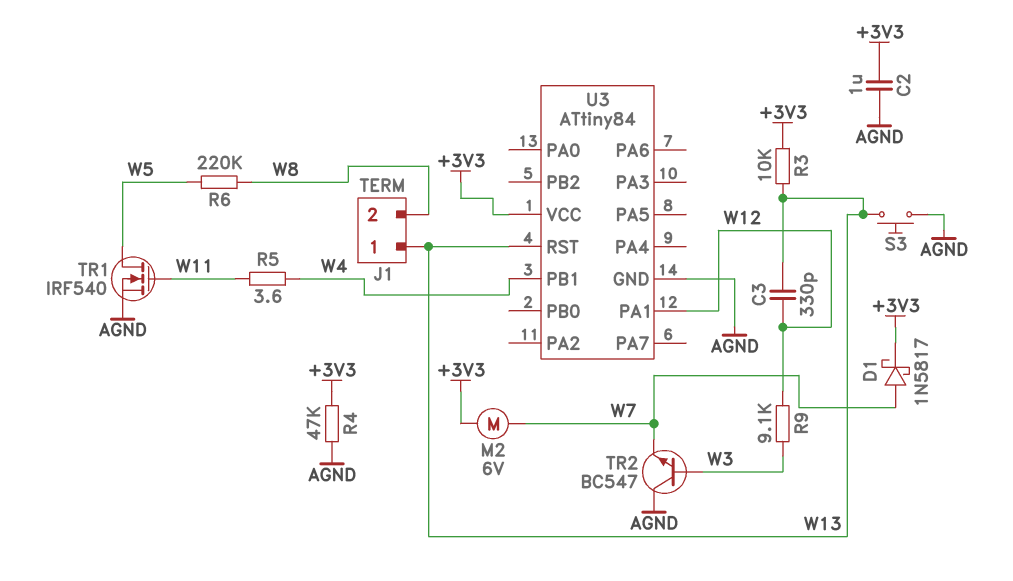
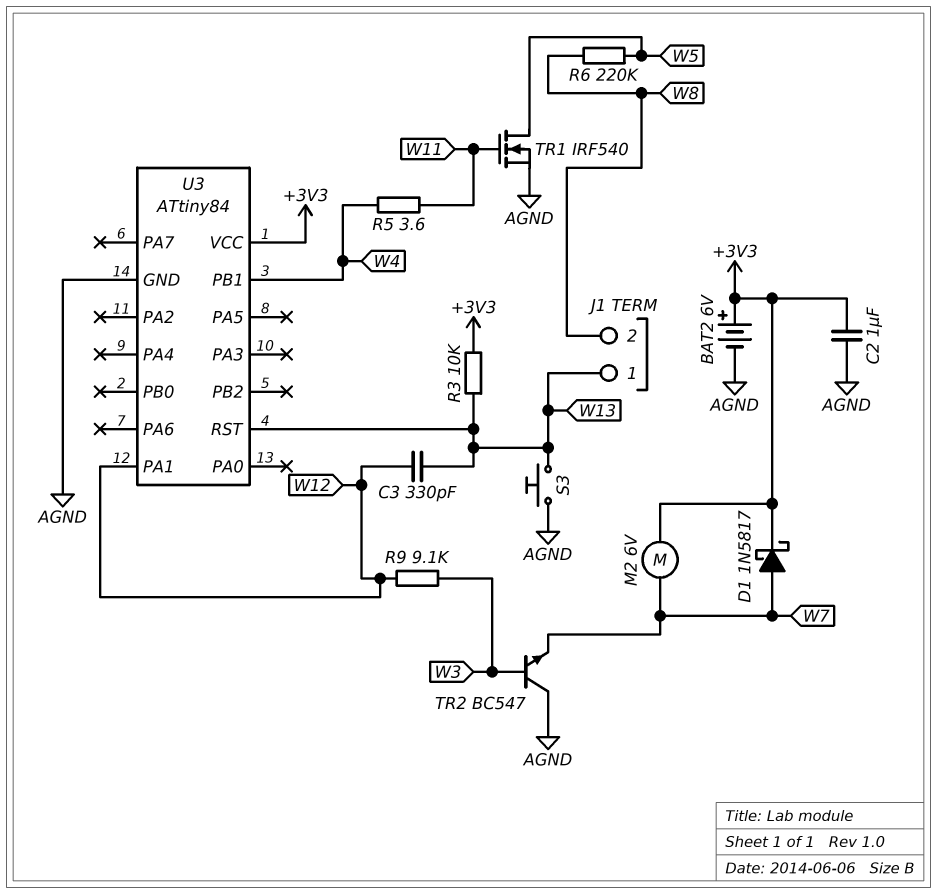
BAT2: none -> 6V (plus +3V3, minus AGND)
R4: 47k (+3V3, AGND) -> none

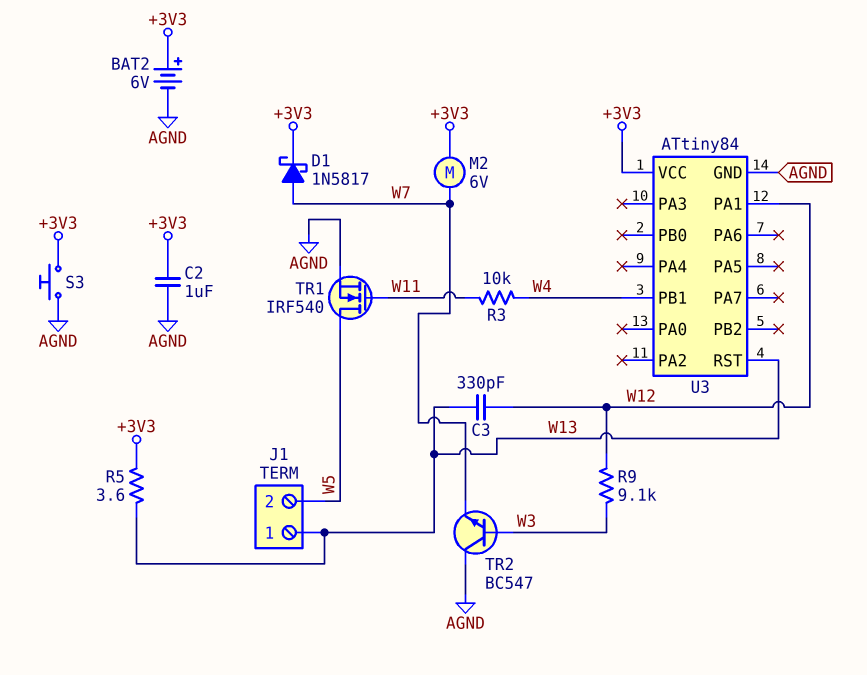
J1 pin 2: W8 -> W5
R3: 10k (+3V3, W13) -> 10k (W4, W11)
R5: 3.6 (W4, W11) -> 3.6 (+3V3, W13)
R6: 220k (W5, W8) -> none
S3: button (AGND, W13) -> button (+3V3, AGND)

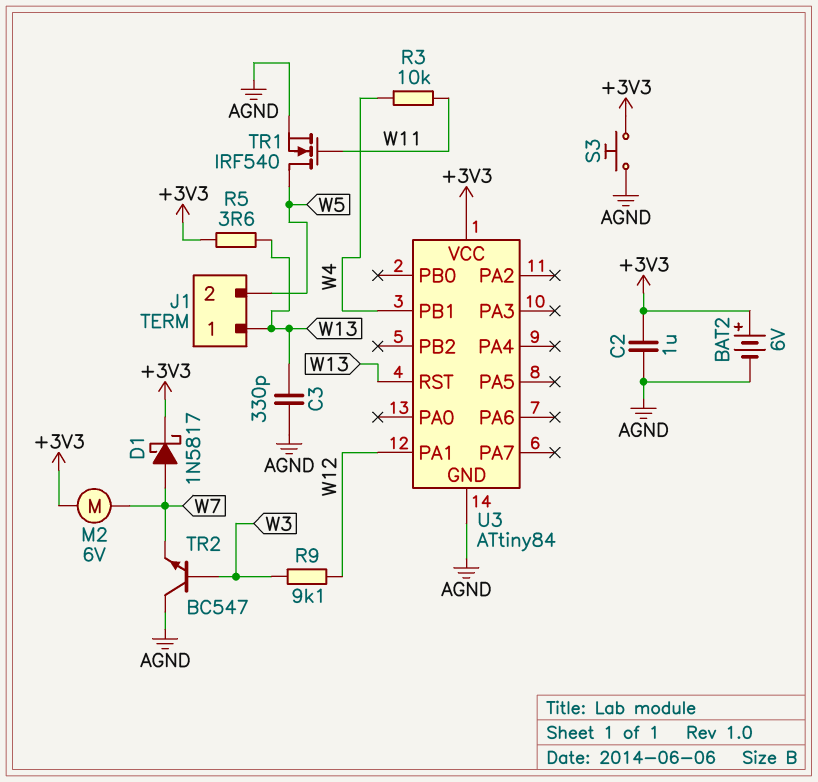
C3: 330pF (W12, W13) -> 330pF (AGND, W13)

